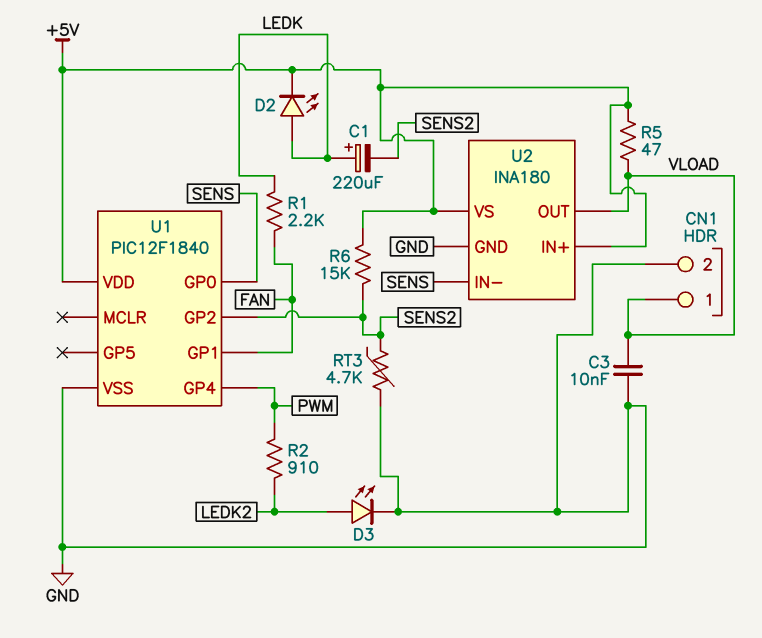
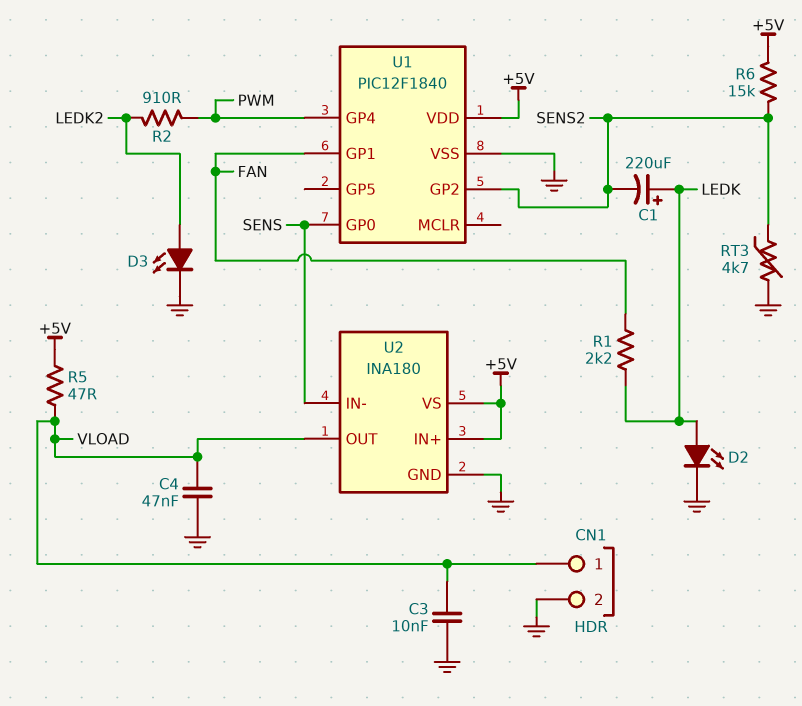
C4: none -> 47nF (GND, VLOAD)
D2: LED (A LEDK, K +5V) -> LED (A LEDK, K GND)

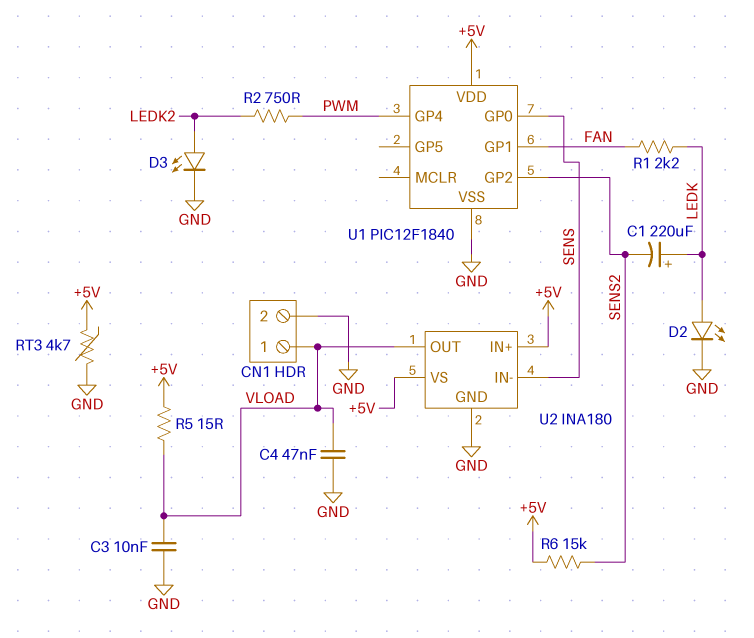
R2: 910 (LEDK2, PWM) -> 750 (LEDK2, PWM)
R5: 47 (+5V, VLOAD) -> 15 (+5V, VLOAD)
RT3: 4.7k (GND, SENS2) -> 4.7k (+5V, GND)

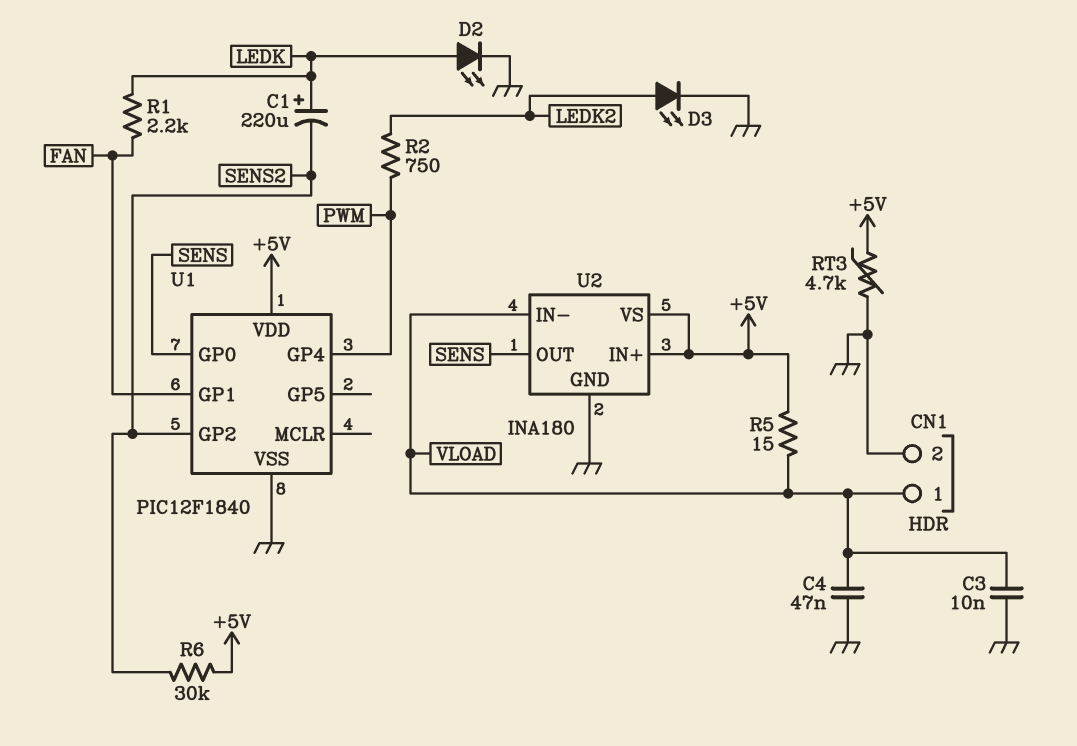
R6: 15k (+5V, SENS2) -> 30k (+5V, SENS2)
U2 pin IN-: SENS -> VLOAD
U2 pin OUT: VLOAD -> SENS

